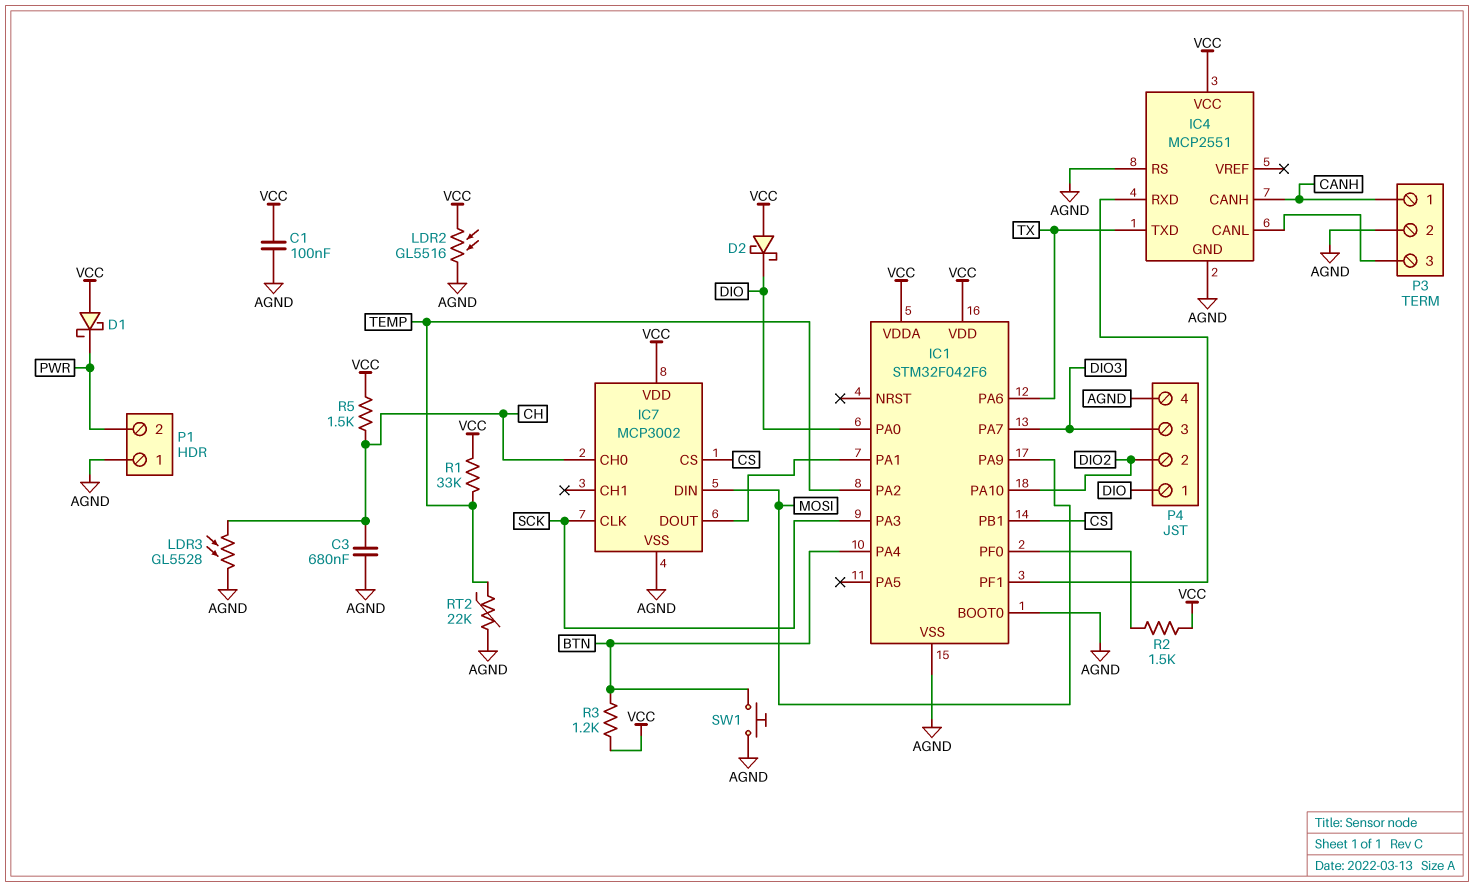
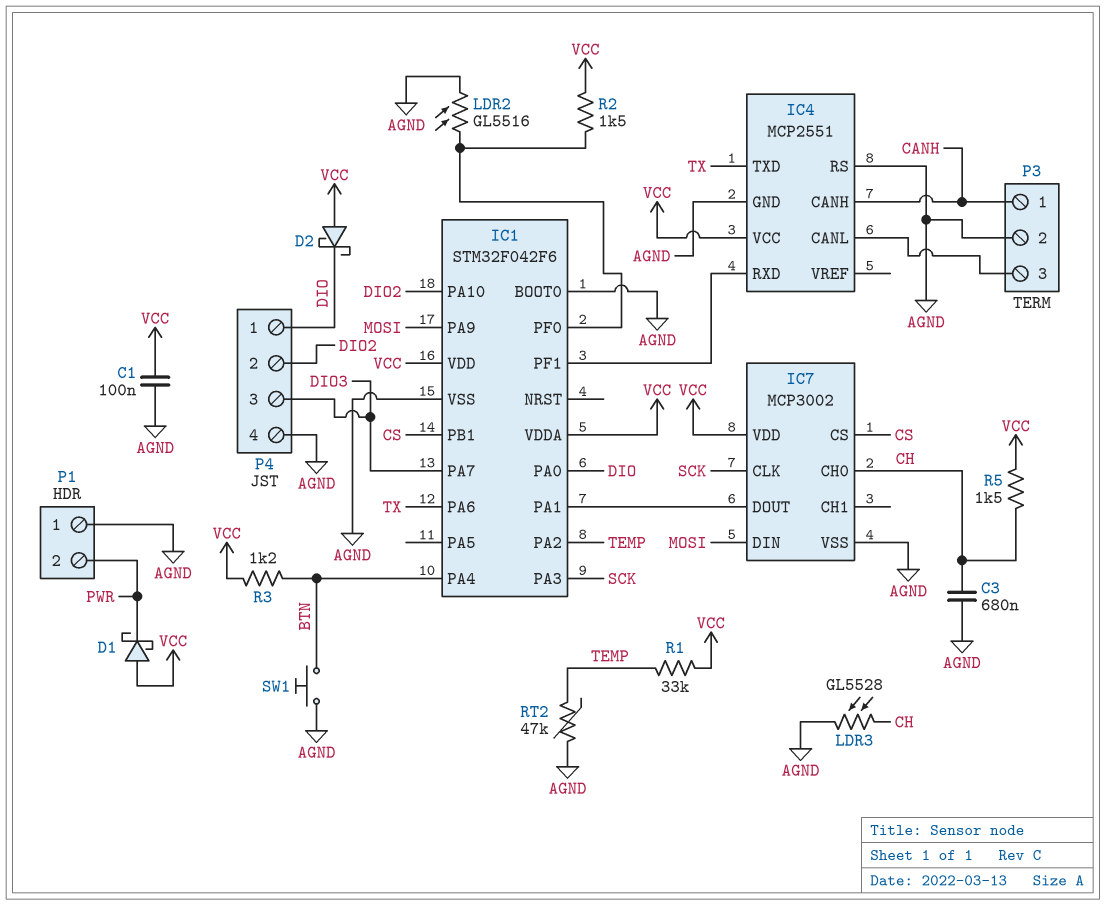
LDR2: GL5516 (AGND, VCC) -> GL5516 (AGND, IC1/PF0)
RT2: 22k (AGND, TEMP) -> 47k (AGND, TEMP)

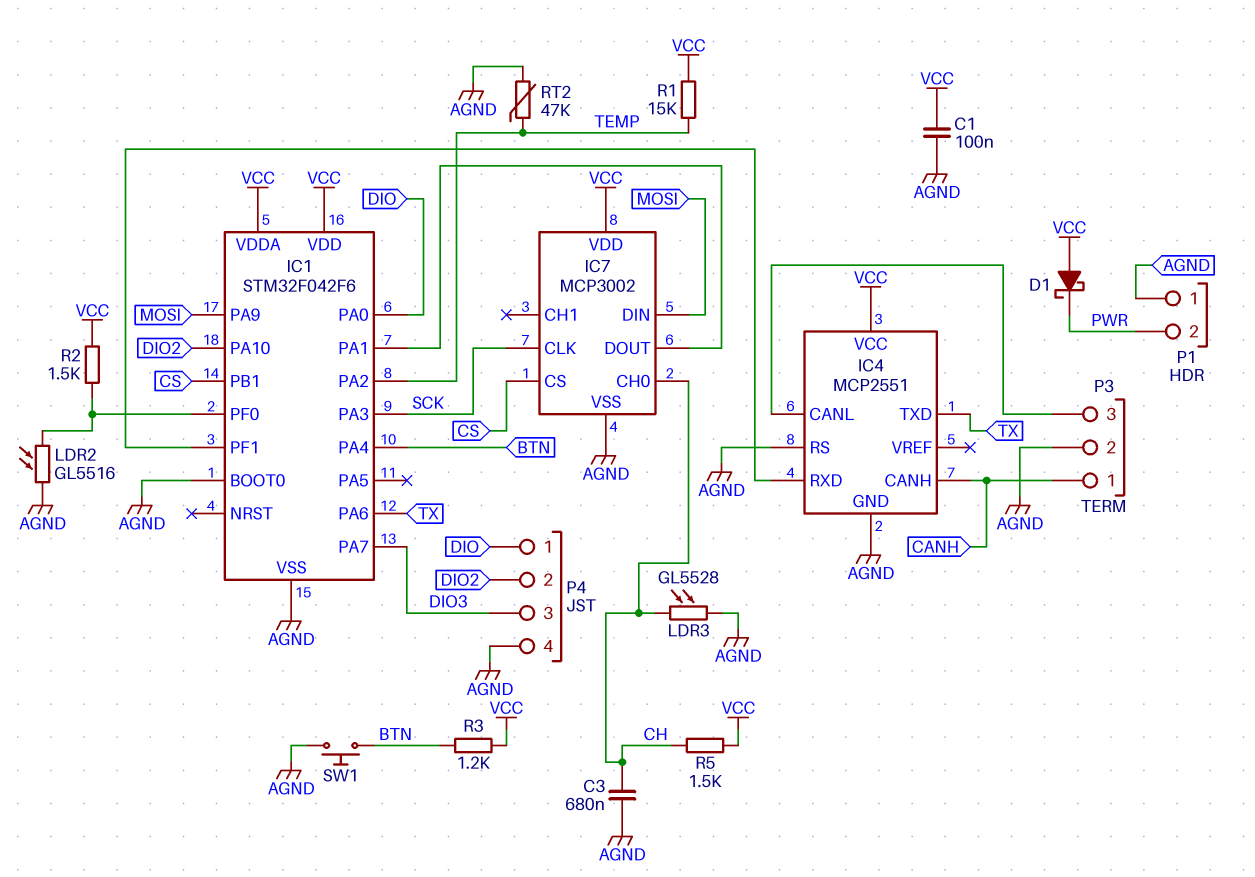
D2: schottky (A VCC, K DIO) -> none
R1: 33k (TEMP, VCC) -> 15k (TEMP, VCC)

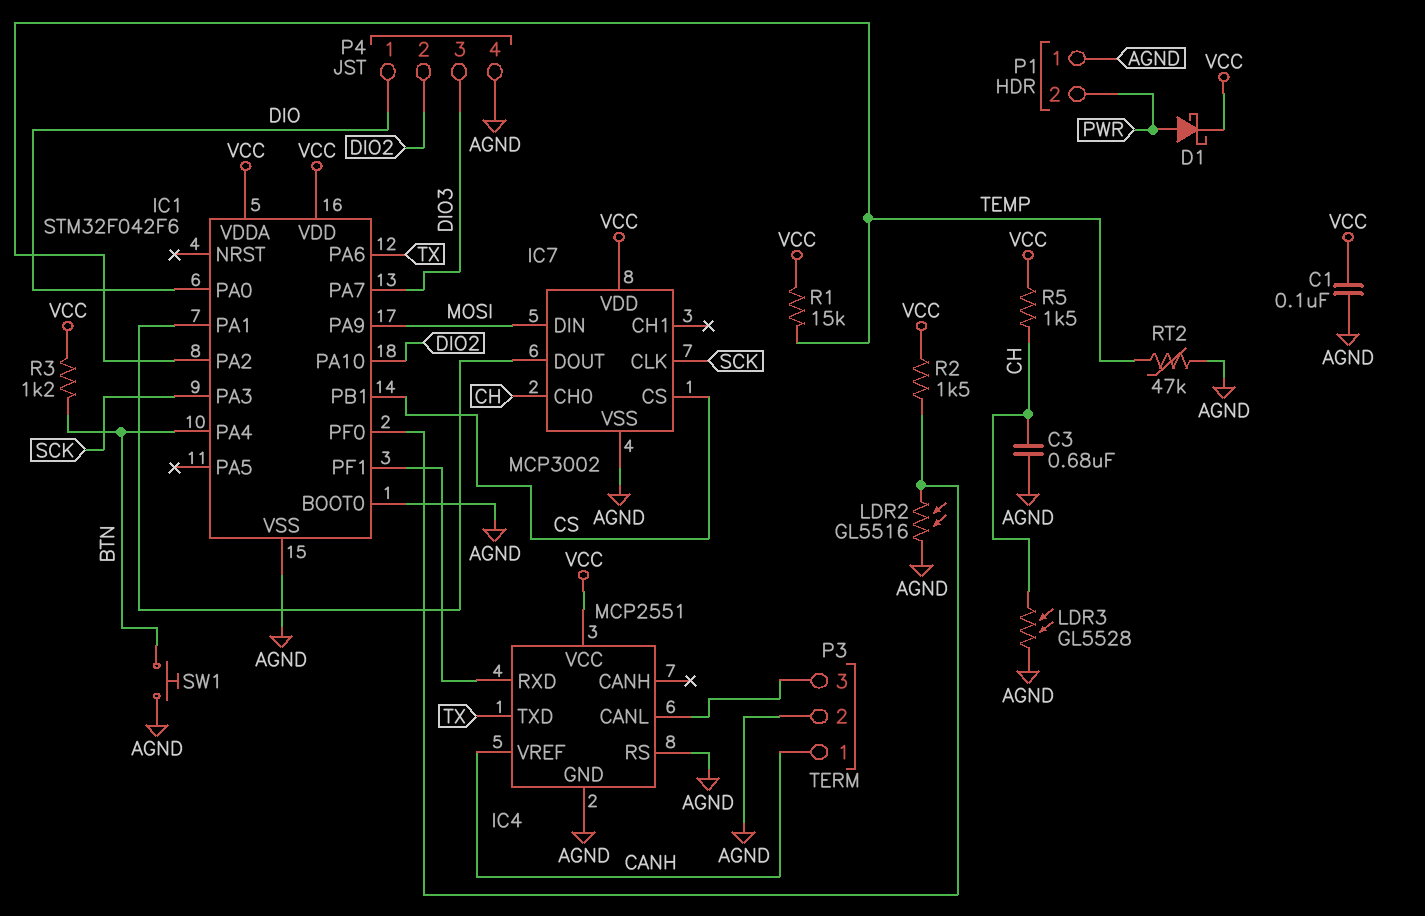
D1: schottky (A VCC, K PWR) -> schottky (A PWR, K VCC)
IC4 pin CANH: CANH -> none
IC4 pin VREF: none -> CANH

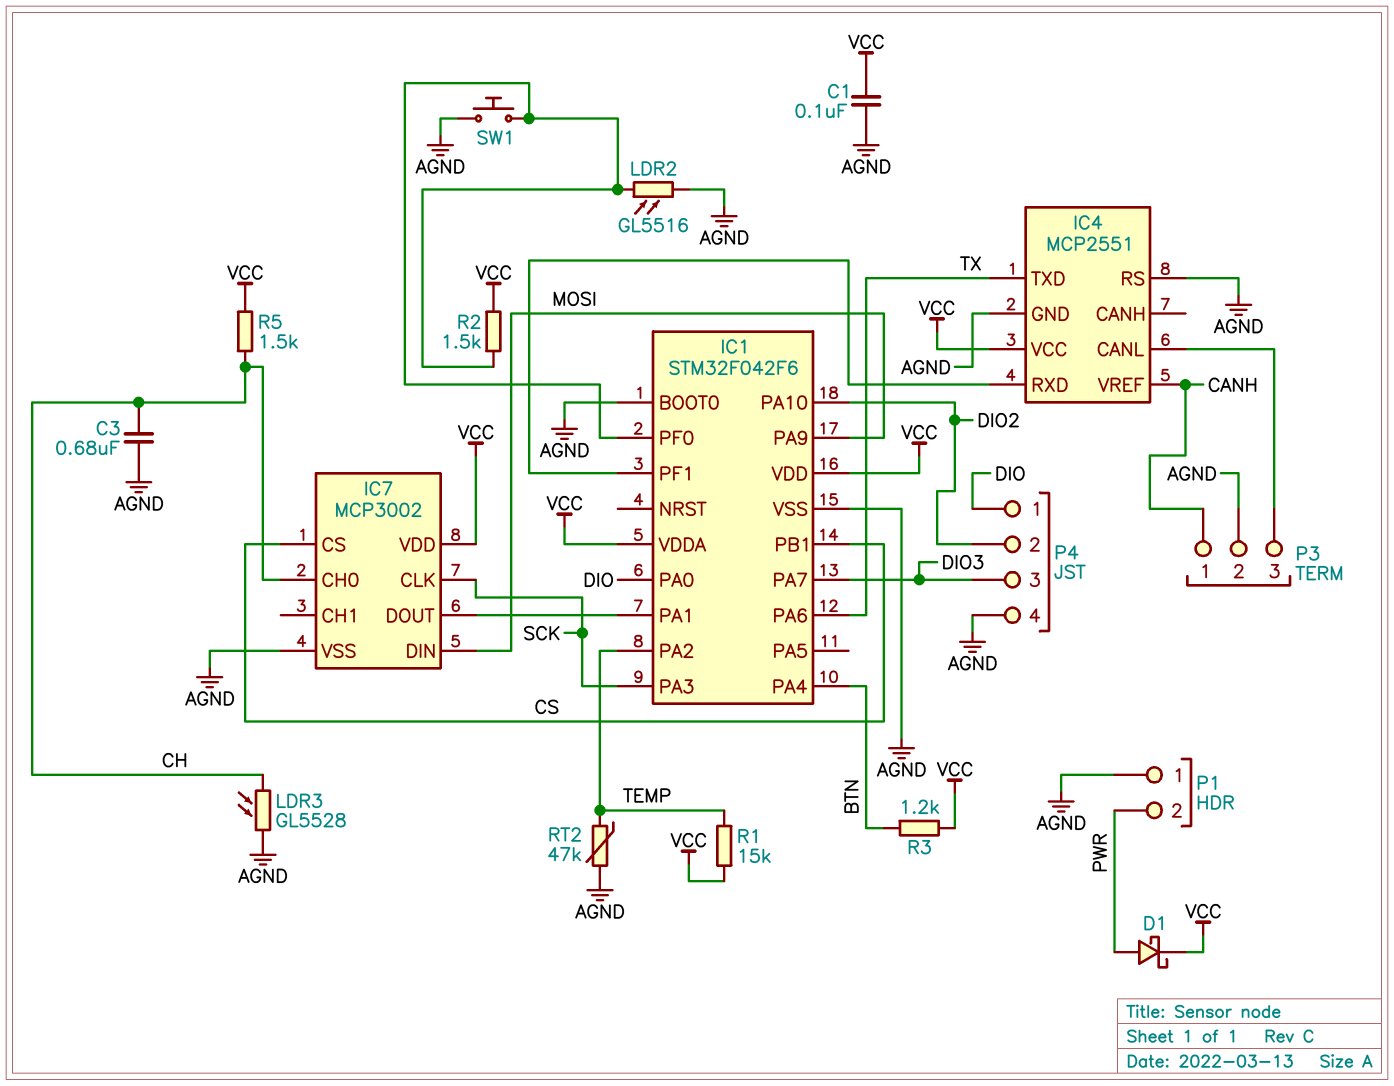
SW1: button (AGND, BTN) -> button (AGND, IC1/PF0)

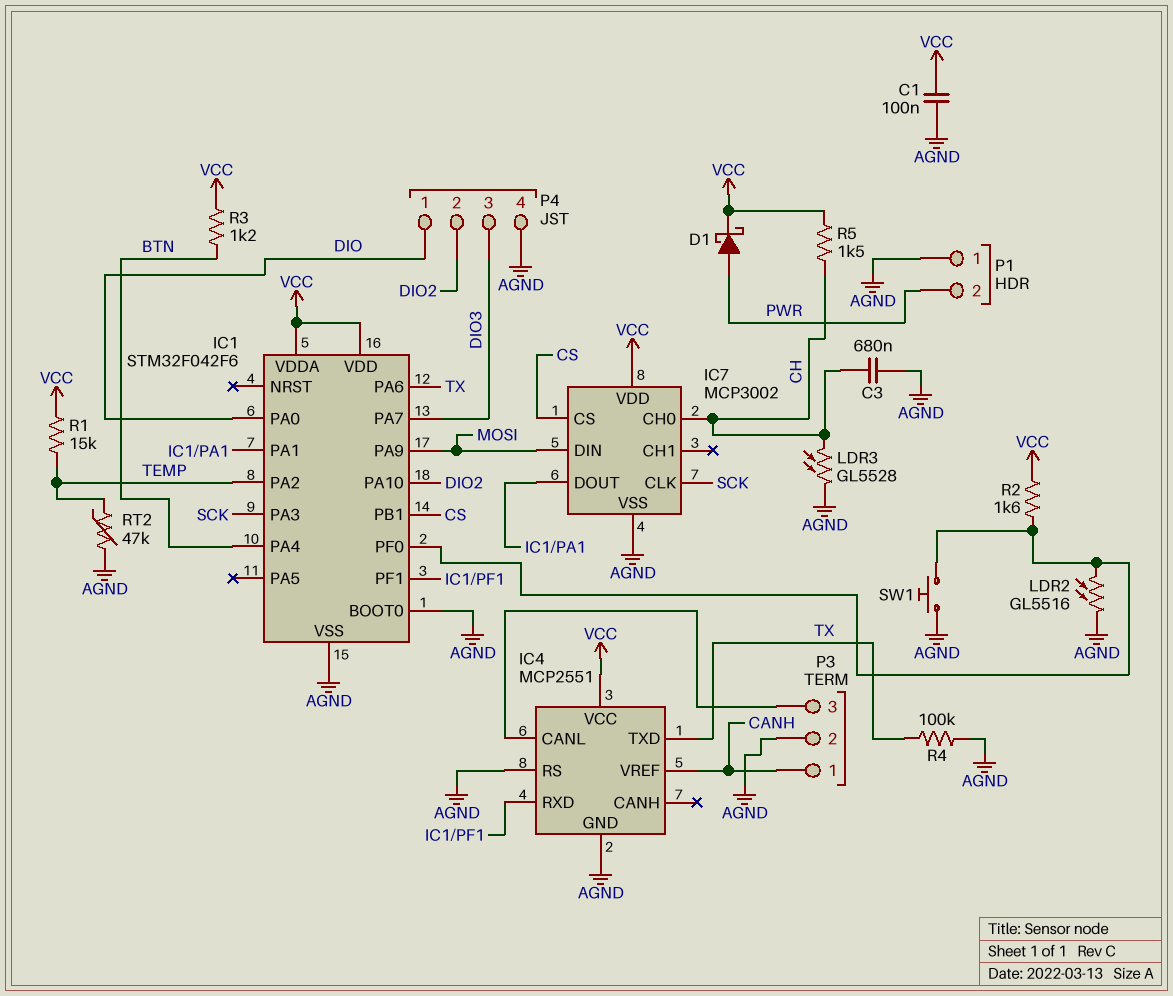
R2: 1.5k (IC1/PF0, VCC) -> 1.6k (IC1/PF0, VCC)
R4: none -> 100k (AGND, TX)

